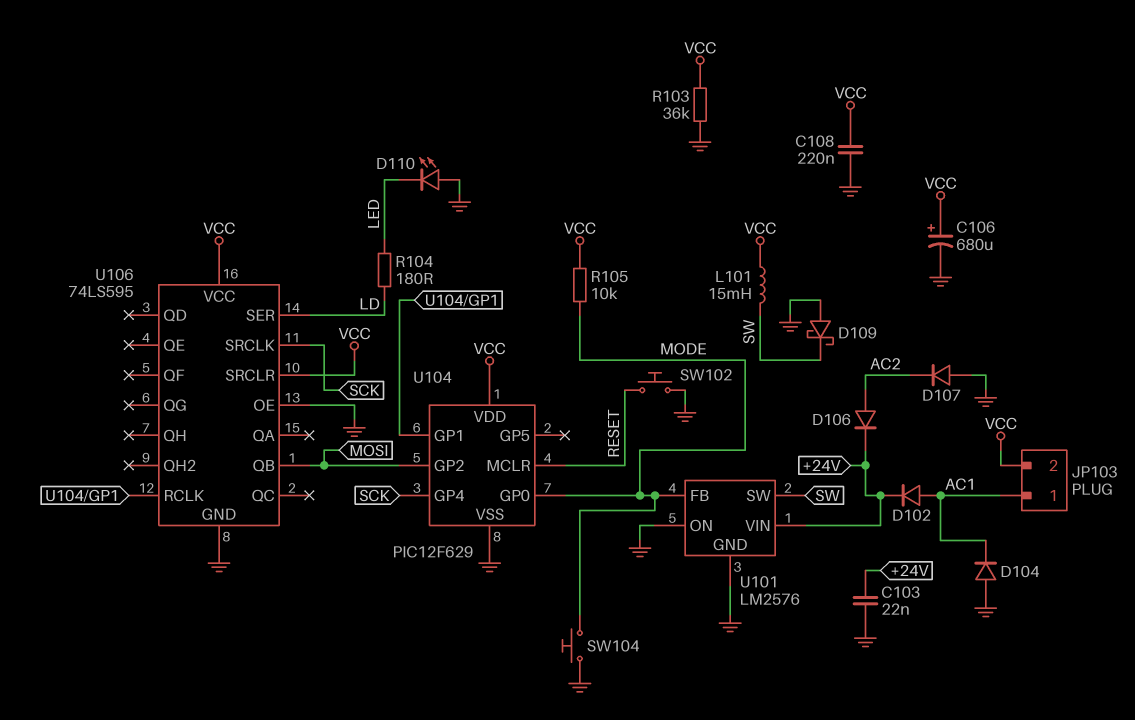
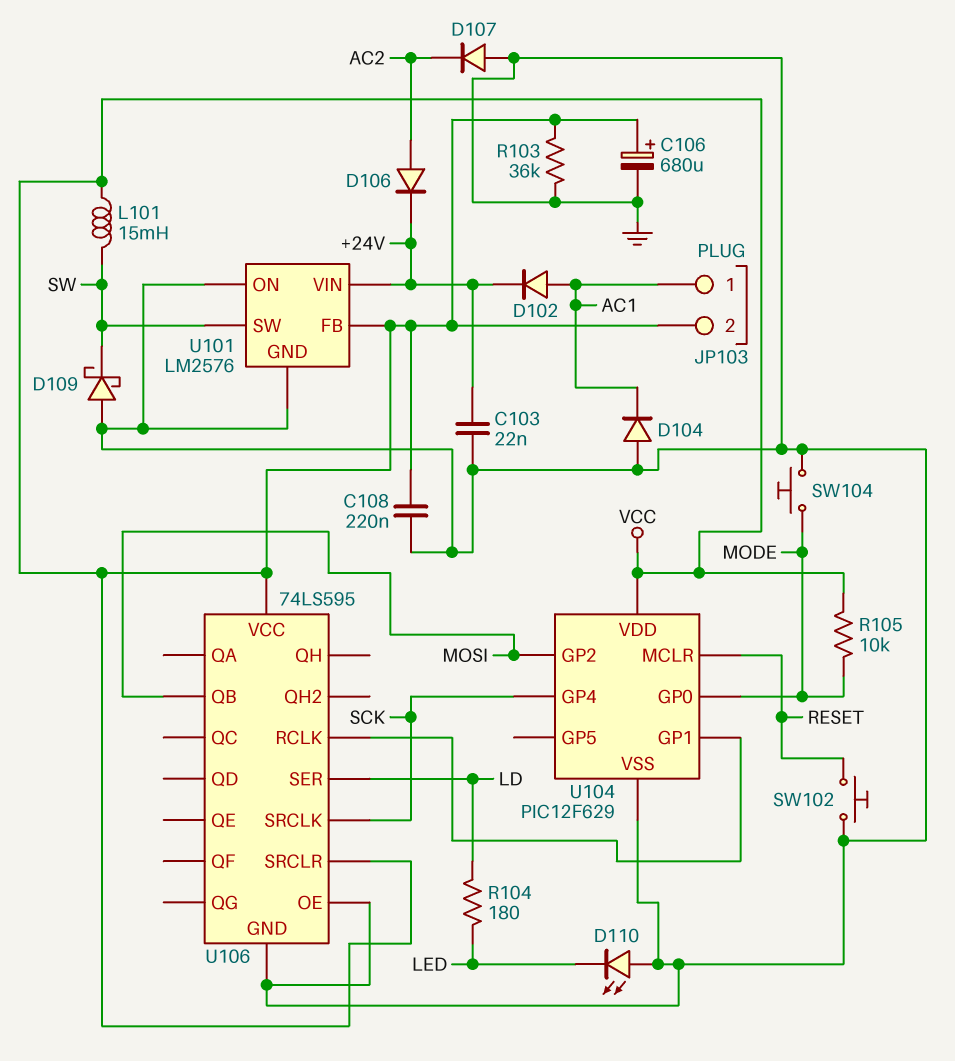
U101 pin FB: MODE -> VCC

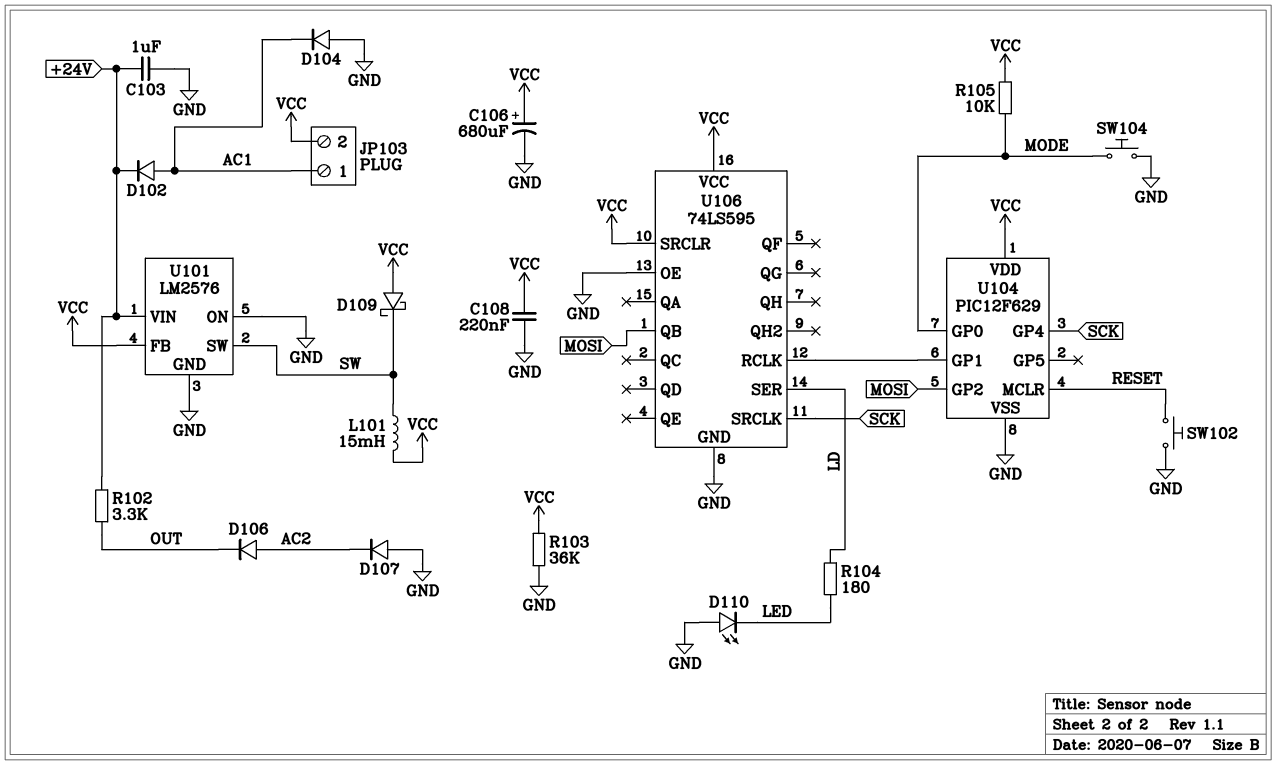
C103: 22nF (+24V, GND) -> 1uF (+24V, GND)
D106: diode (A AC2, K +24V) -> diode (A AC2, K OUT)
D109: schottky (A GND, K SW) -> schottky (A VCC, K SW)
R102: none -> 3.3k (+24V, OUT)

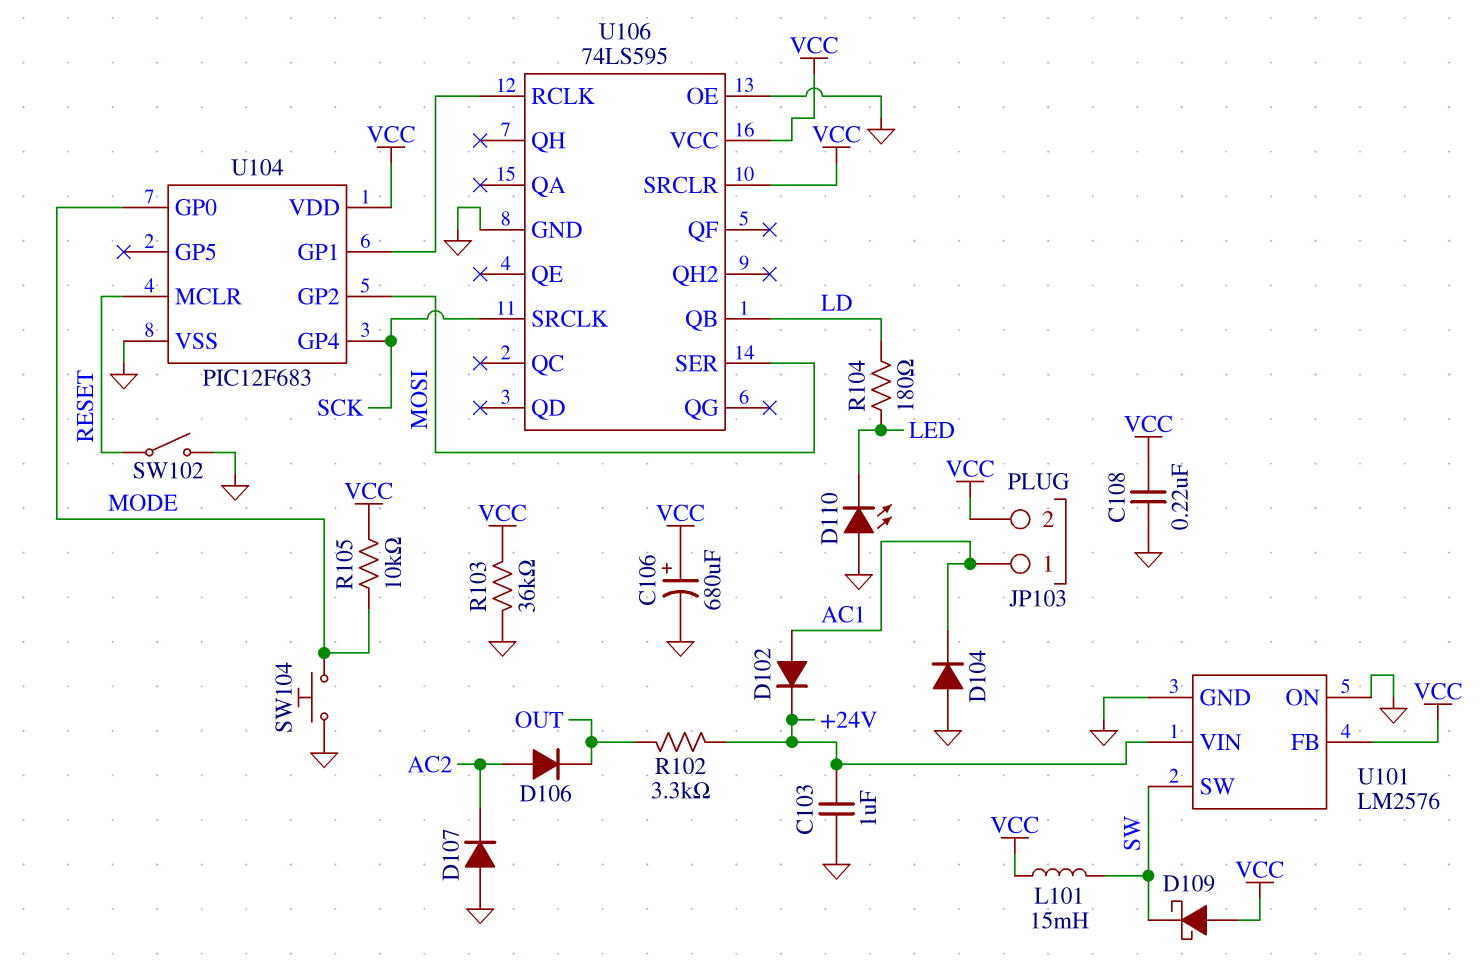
SW102: button (GND, RESET) -> switch (GND, RESET)
U104: PIC12F629 -> PIC12F683
U106 pin QB: MOSI -> LD
U106 pin SER: LD -> MOSI

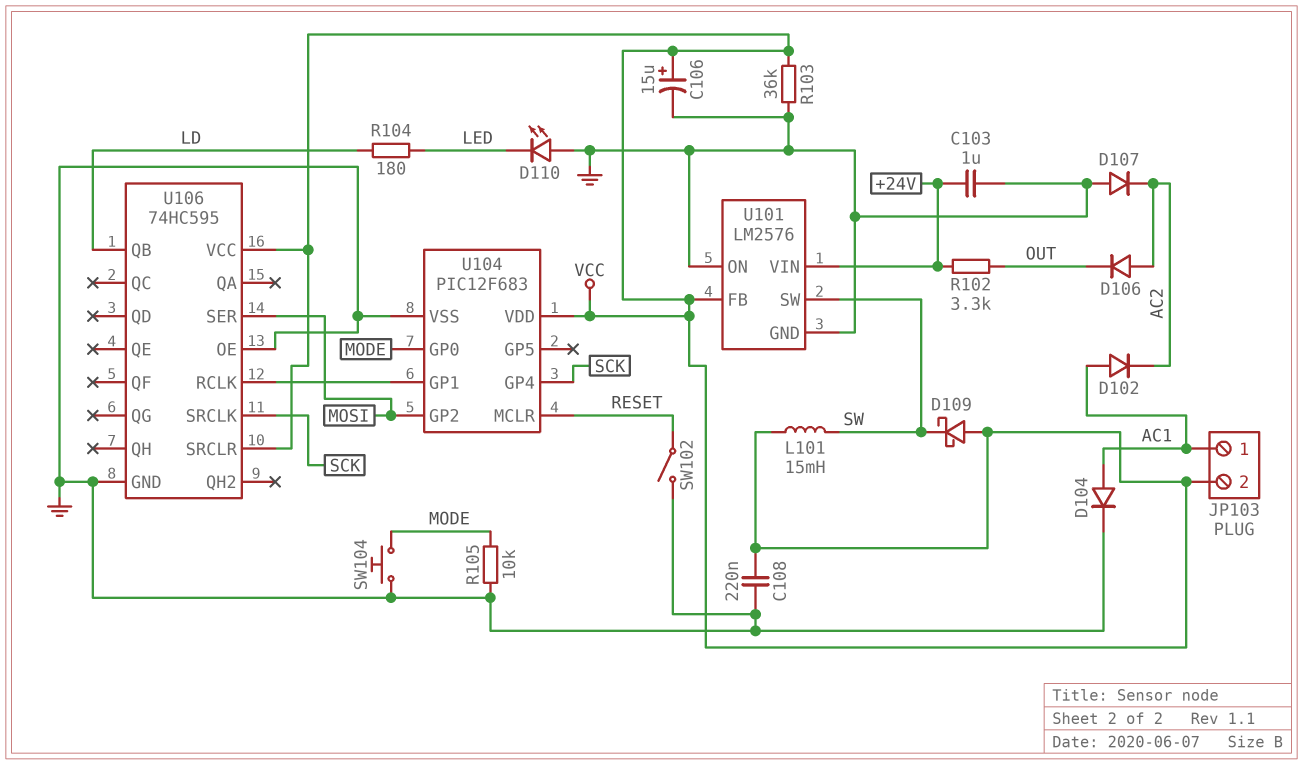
C106: 680uF (plus VCC, minus GND) -> 15uF (plus VCC, minus GND)
D102: diode (A AC1, K +24V) -> diode (A AC1, K AC2)
D104: diode (A GND, K AC1) -> diode (A AC1, K GND)
R105: 10k (MODE, VCC) -> 10k (GND, MODE)
U106: 74LS595 -> 74HC595

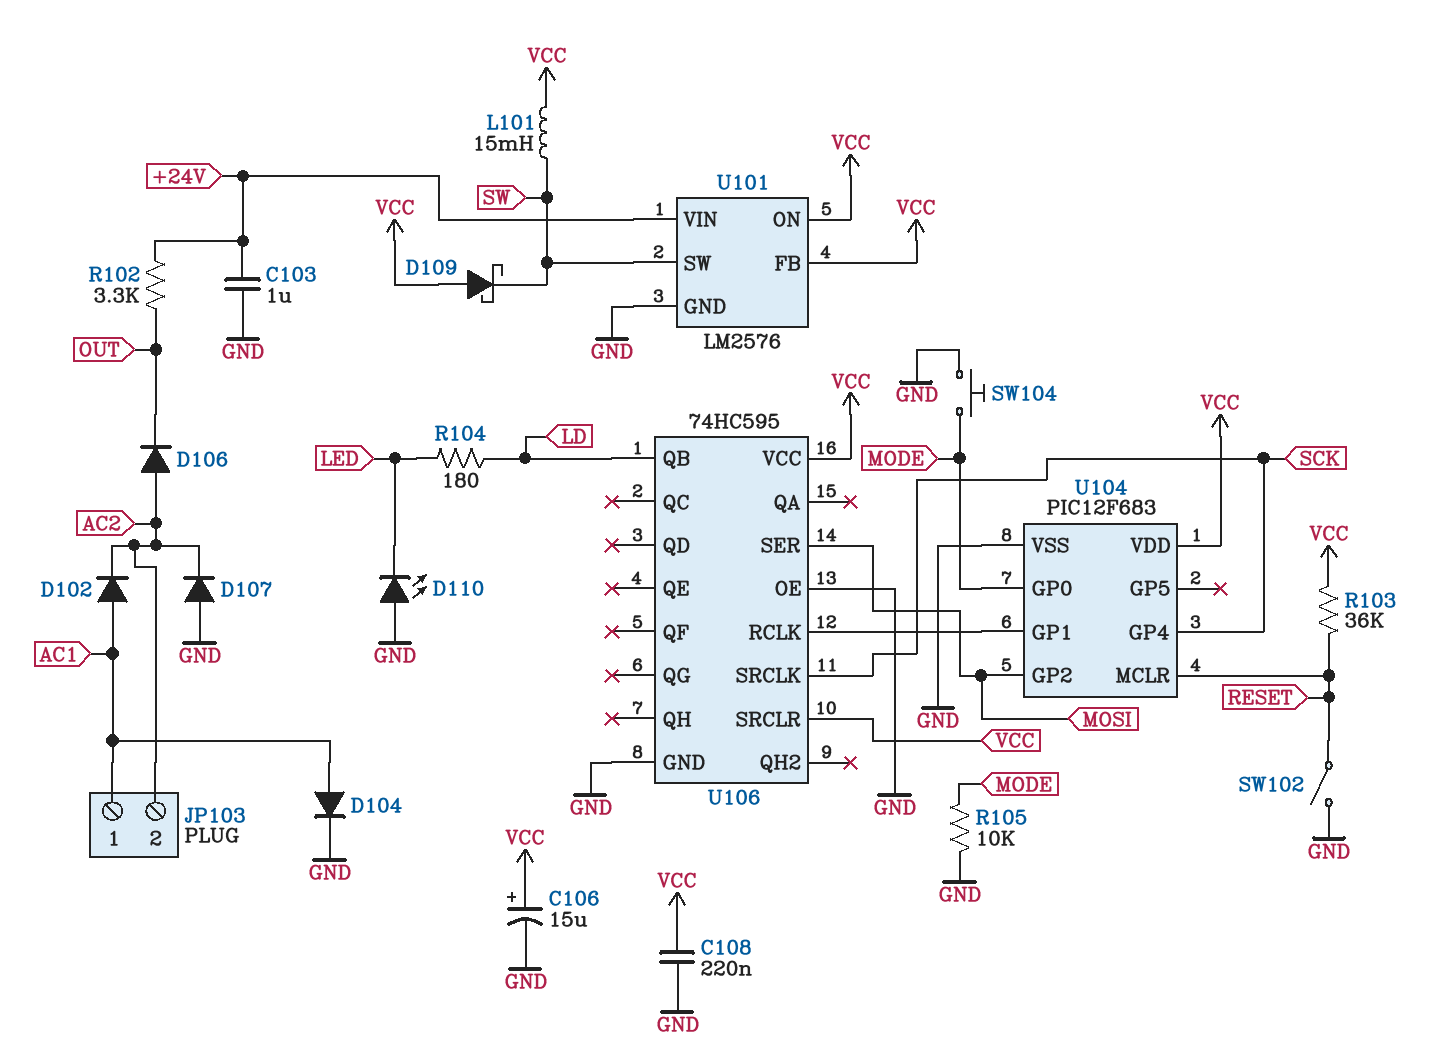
JP103 pin 2: VCC -> AC2
R103: 36k (GND, VCC) -> 36k (RESET, VCC)
U101 pin ON: GND -> VCC

